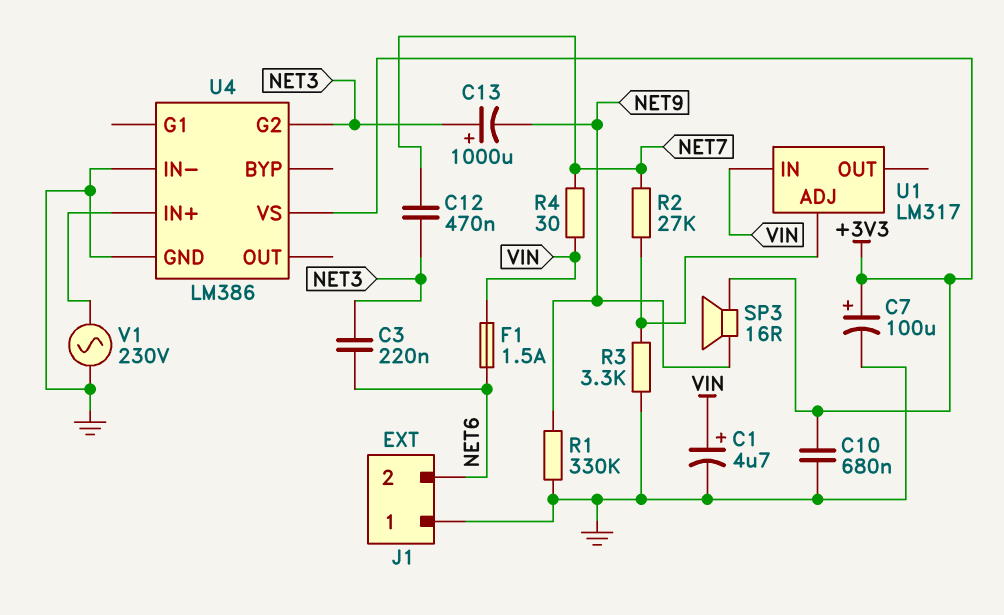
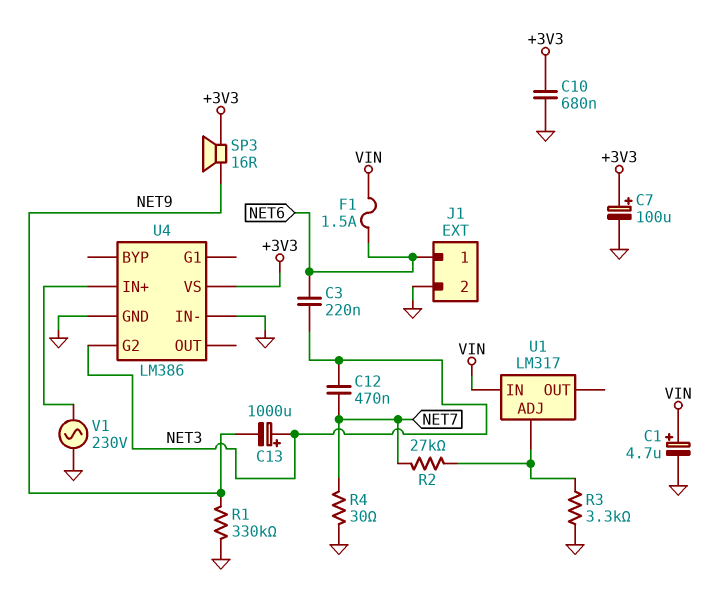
J1 pin 1: GND -> NET6
J1 pin 2: NET6 -> GND
R4: 30 (NET7, VIN) -> 30 (GND, NET7)

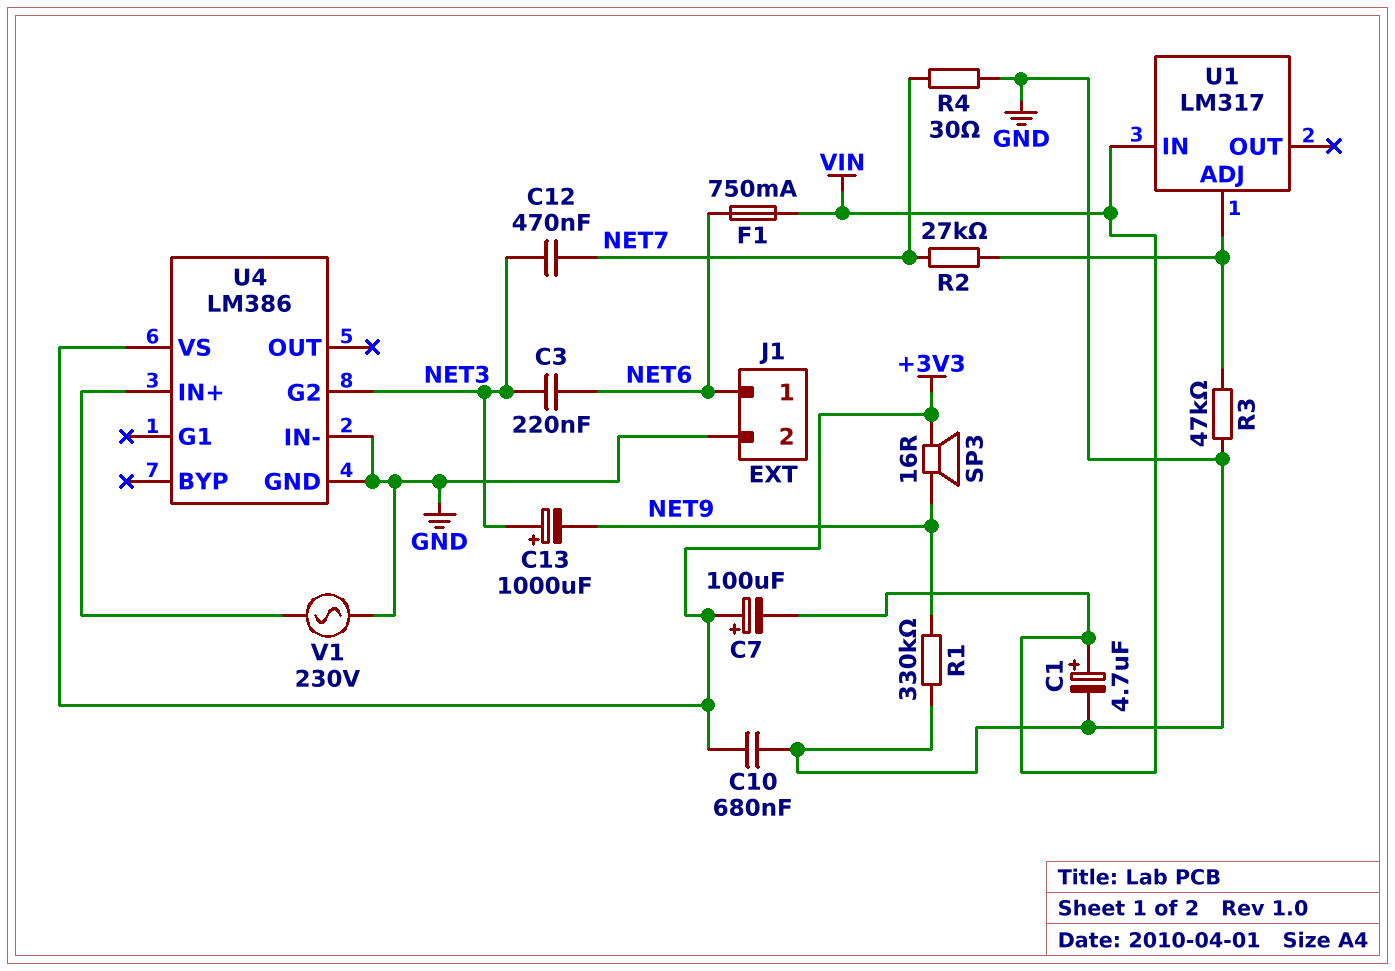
C7: 100uF (plus +3V3, minus GND) -> 100uF (plus +3V3, minus VIN)
F1: 1.5A (NET6, VIN) -> 750mA (NET6, VIN)
R3: 3.3k (GND, U1/ADJ) -> 47k (GND, U1/ADJ)

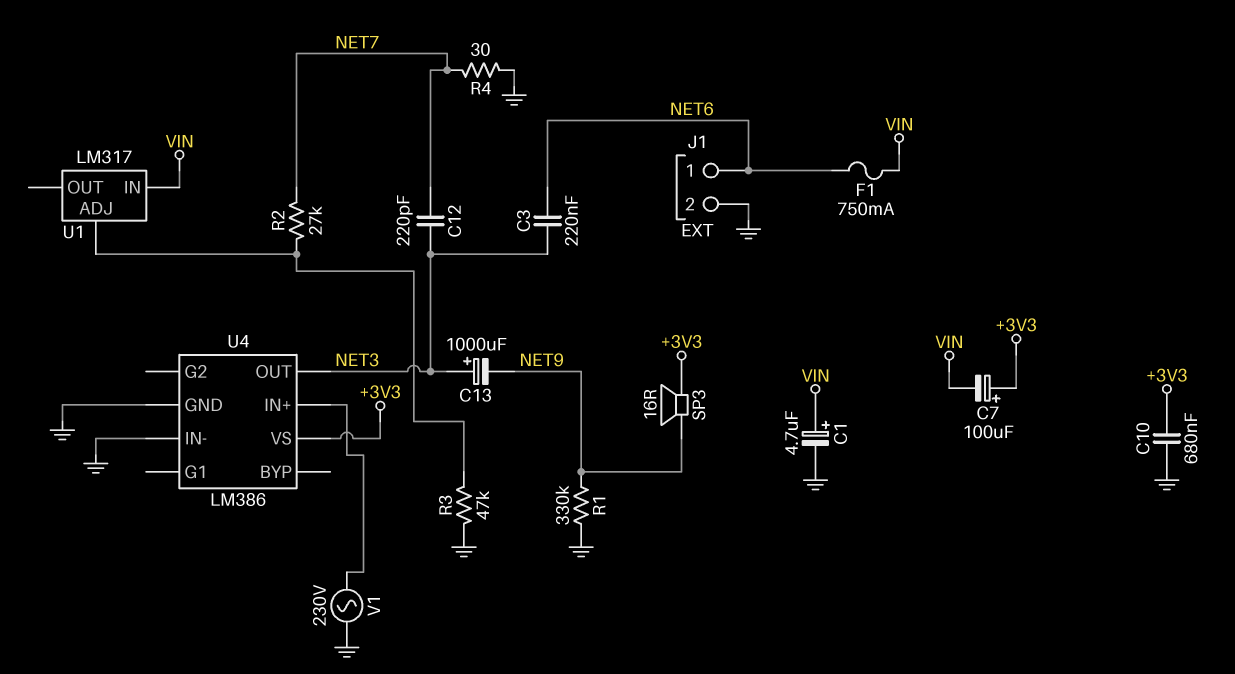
C12: 470nF (NET3, NET7) -> 220pF (NET3, NET7)
U4 pin G2: NET3 -> none
U4 pin OUT: none -> NET3

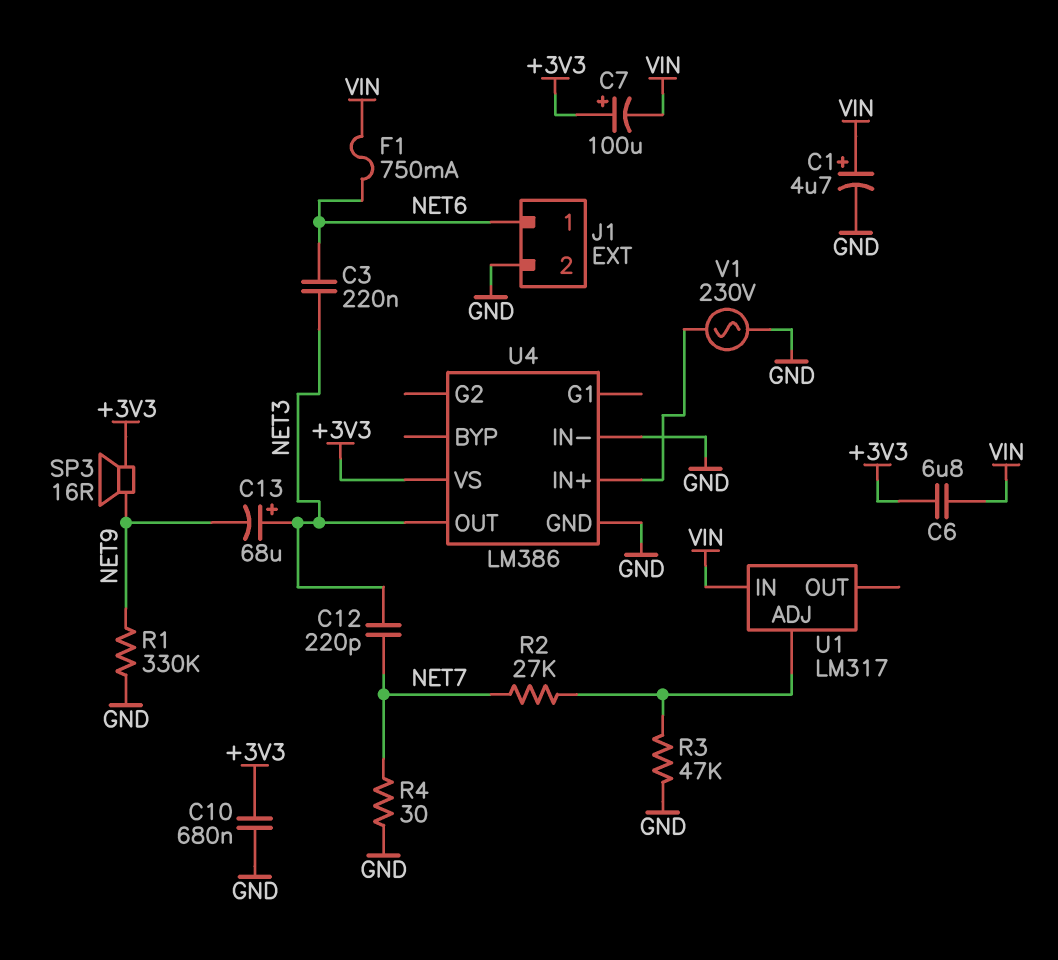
C6: none -> 6.8uF (+3V3, VIN)
C13: 1000uF (plus NET3, minus NET9) -> 68uF (plus NET3, minus NET9)

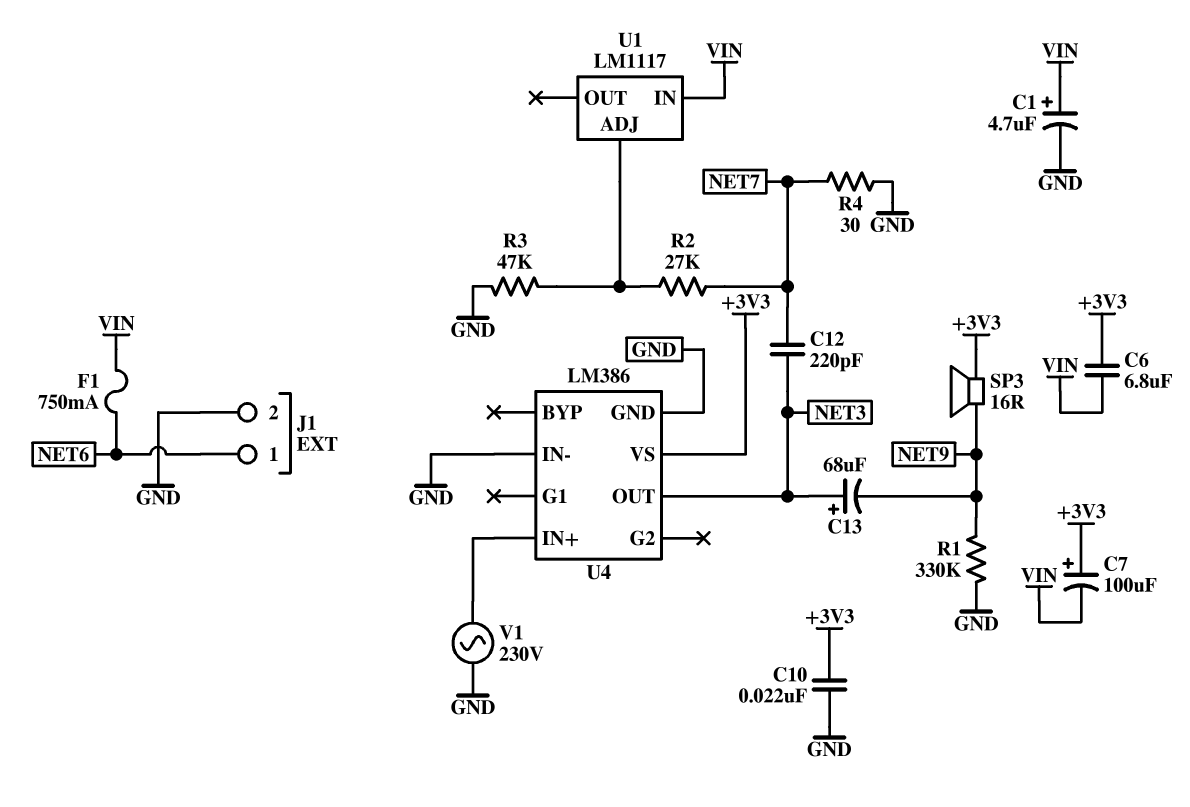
C3: 220nF (NET3, NET6) -> none
C10: 680nF (+3V3, GND) -> 22nF (+3V3, GND)
U1: LM317 -> LM1117

